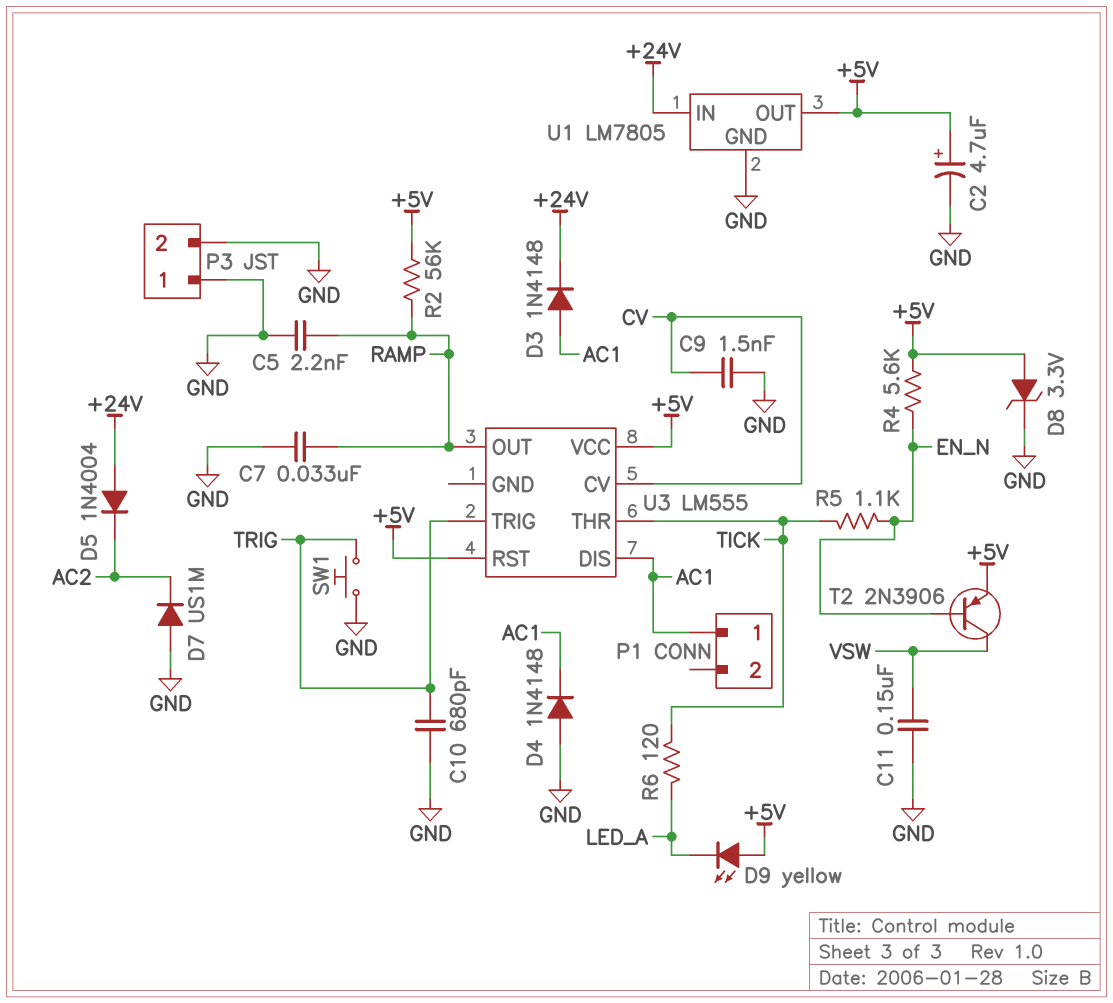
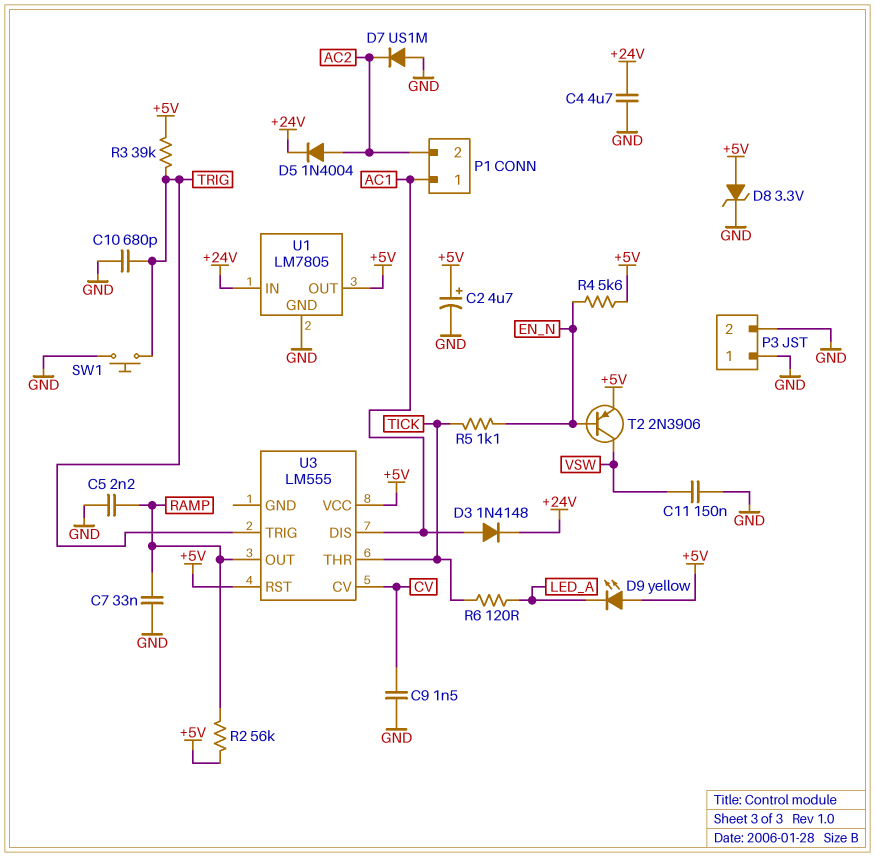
C4: none -> 4.7uF (+24V, GND)
D4: diode 1N4148 (A GND, K AC1) -> none
D5: diode 1N4004 (A +24V, K AC2) -> diode 1N4004 (A AC2, K +24V)
P1 pin 2: none -> AC2
R3: none -> 39k (+5V, TRIG)

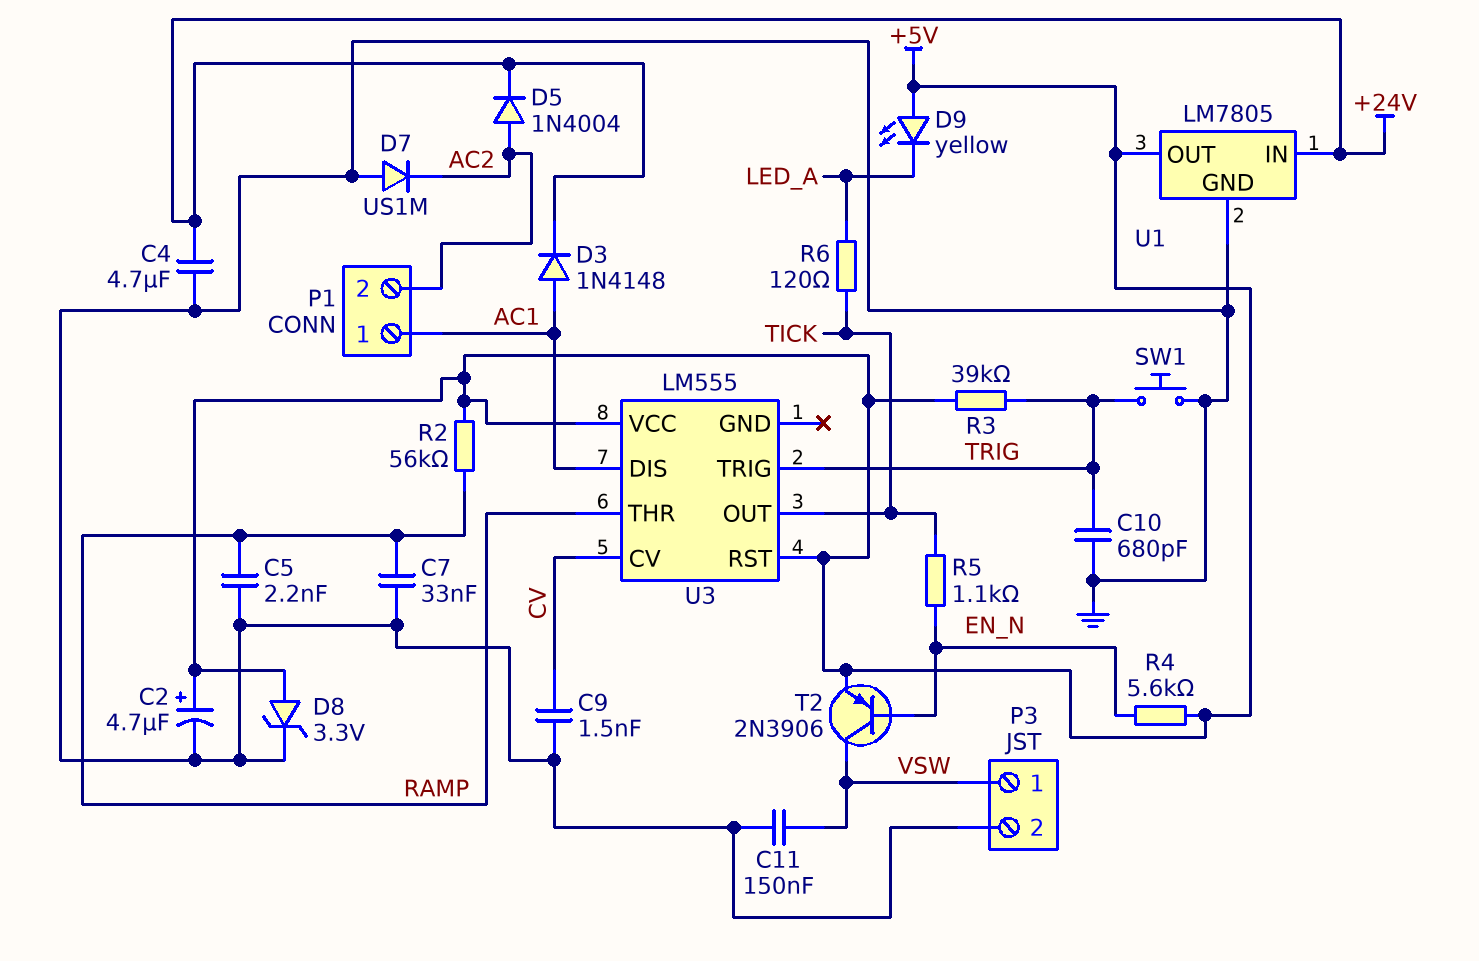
P3 pin 1: GND -> VSW
U3 pin OUT: RAMP -> TICK
U3 pin THR: TICK -> RAMP

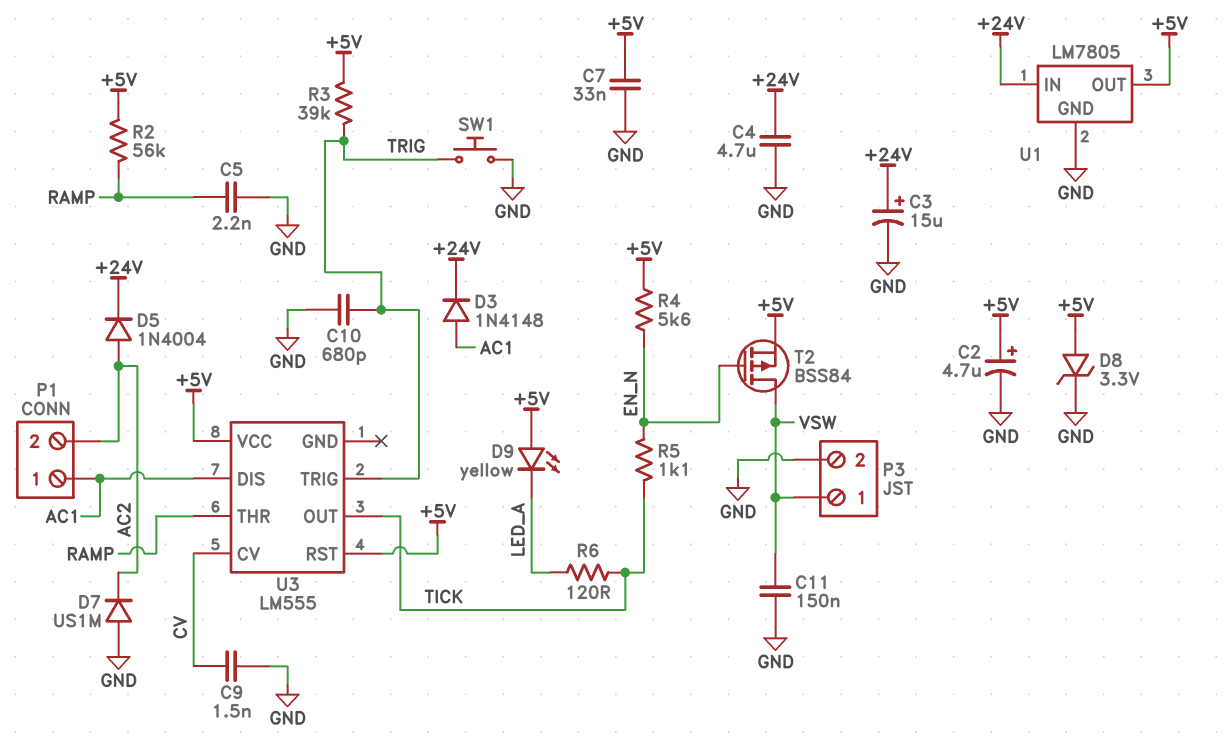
C3: none -> 15uF (plus +24V, minus GND)
C7: 33nF (GND, RAMP) -> 33nF (+5V, GND)
T2: PNP 2N3906 (B EN_N, C VSW, E +5V) -> PMOS BSS84 (G EN_N, D VSW, S +5V)

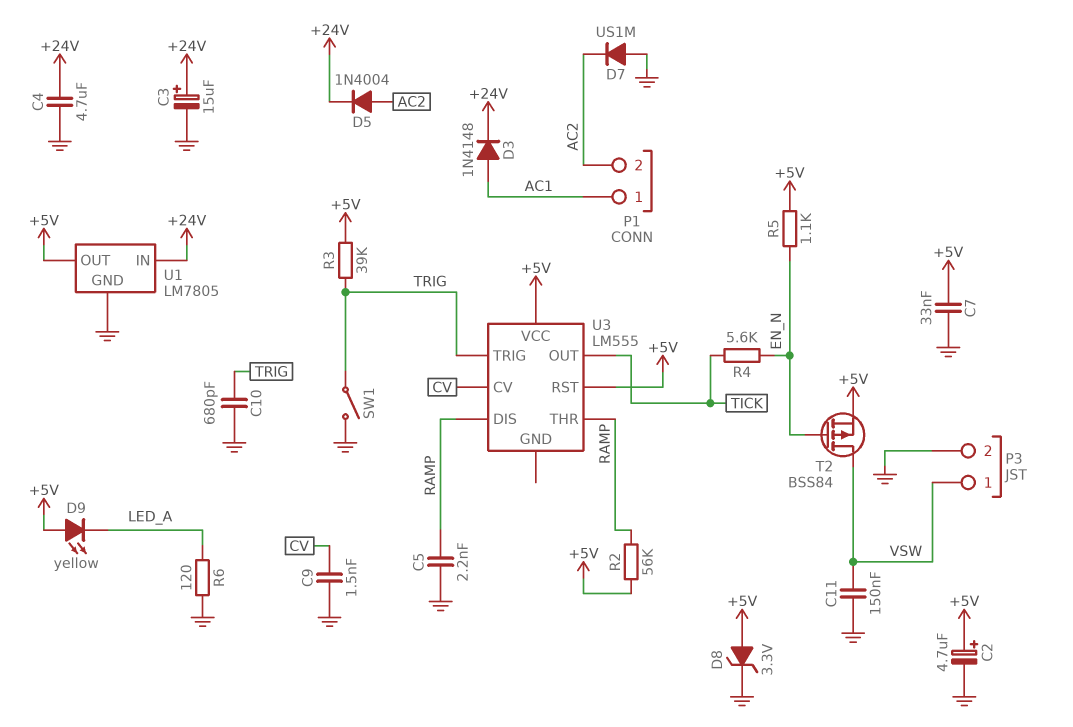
R4: 5.6k (+5V, EN_N) -> 5.6k (EN_N, TICK)
R5: 1.1k (EN_N, TICK) -> 1.1k (+5V, EN_N)
R6: 120 (LED_A, TICK) -> 120 (GND, LED_A)
SW1: button (GND, TRIG) -> switch (GND, TRIG)
U3 pin DIS: AC1 -> RAMP

